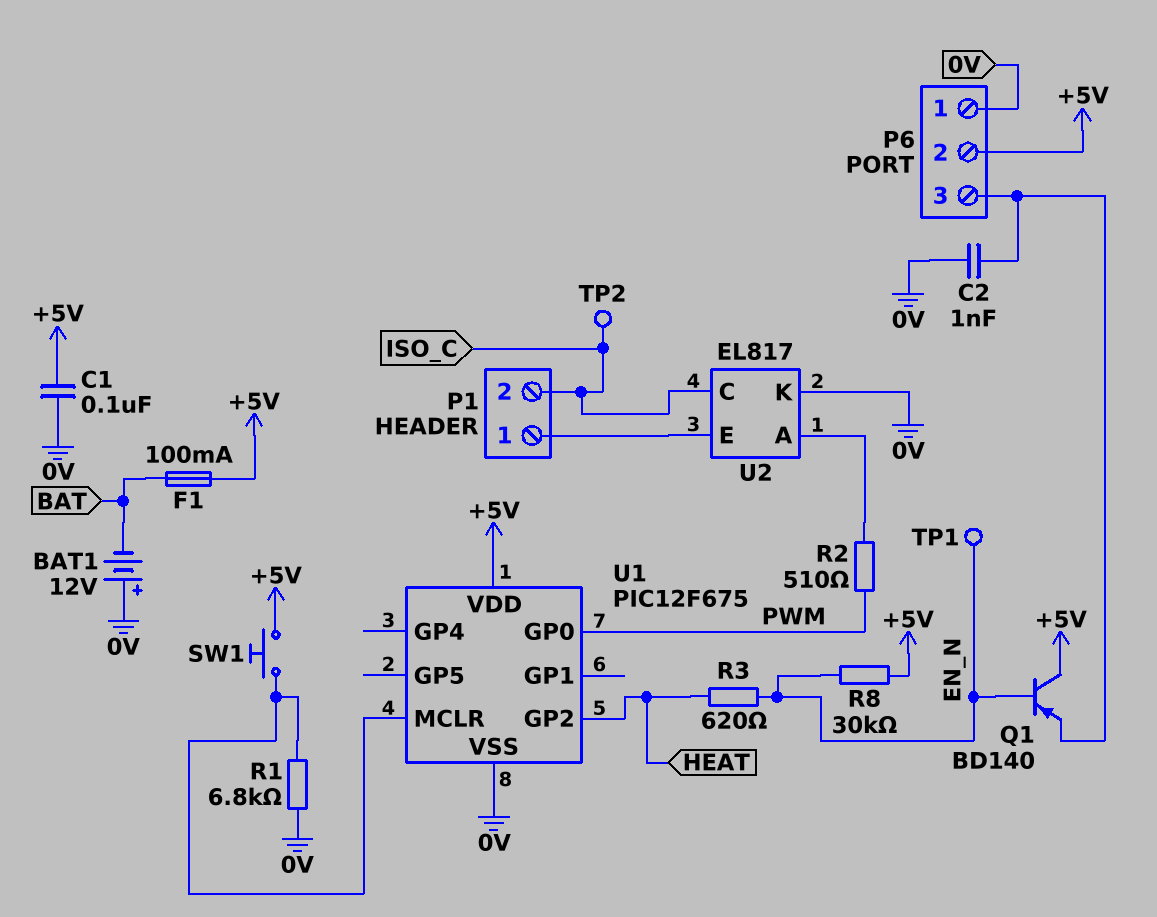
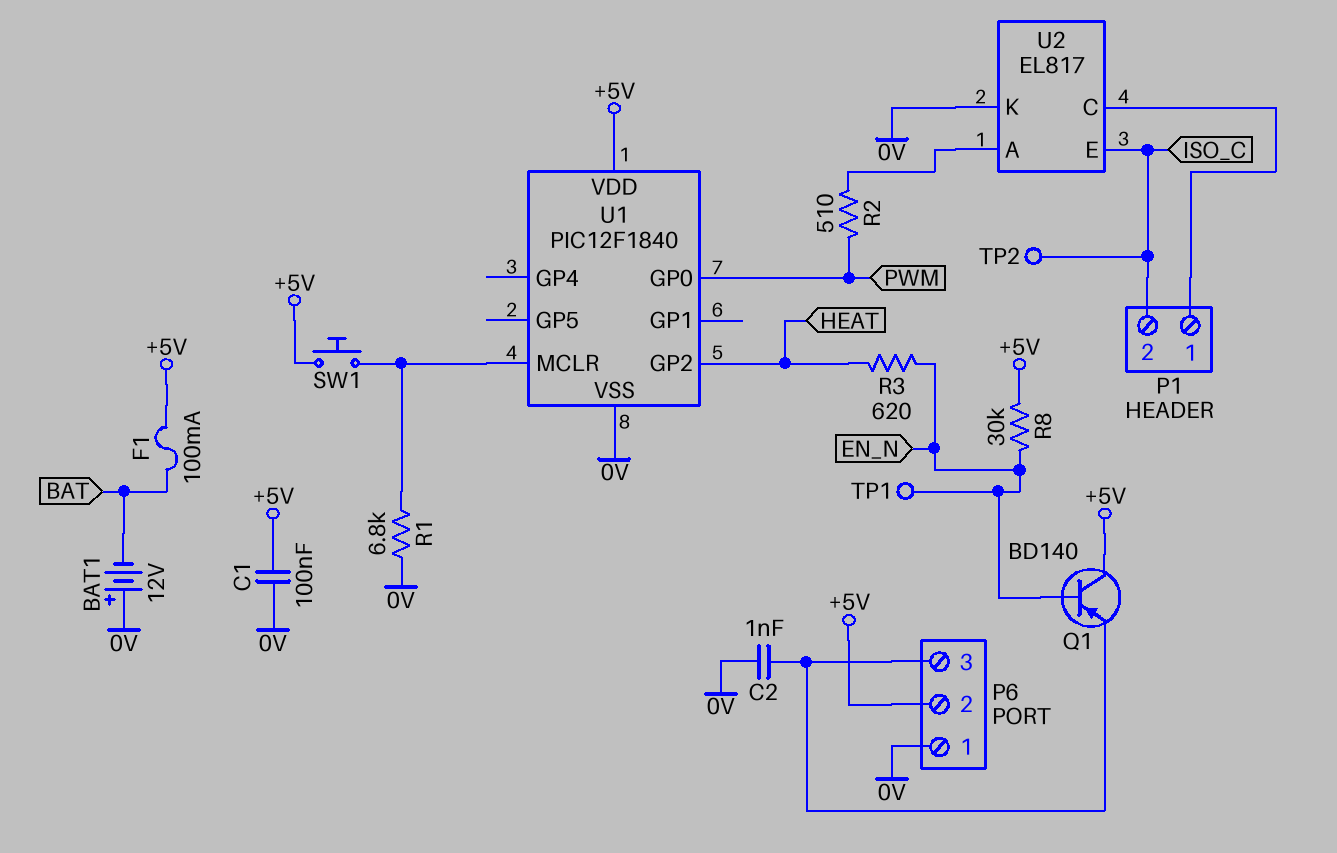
U1: PIC12F675 -> PIC12F1840
U2 pin C: ISO_C -> P1/1
U2 pin E: P1/1 -> ISO_C

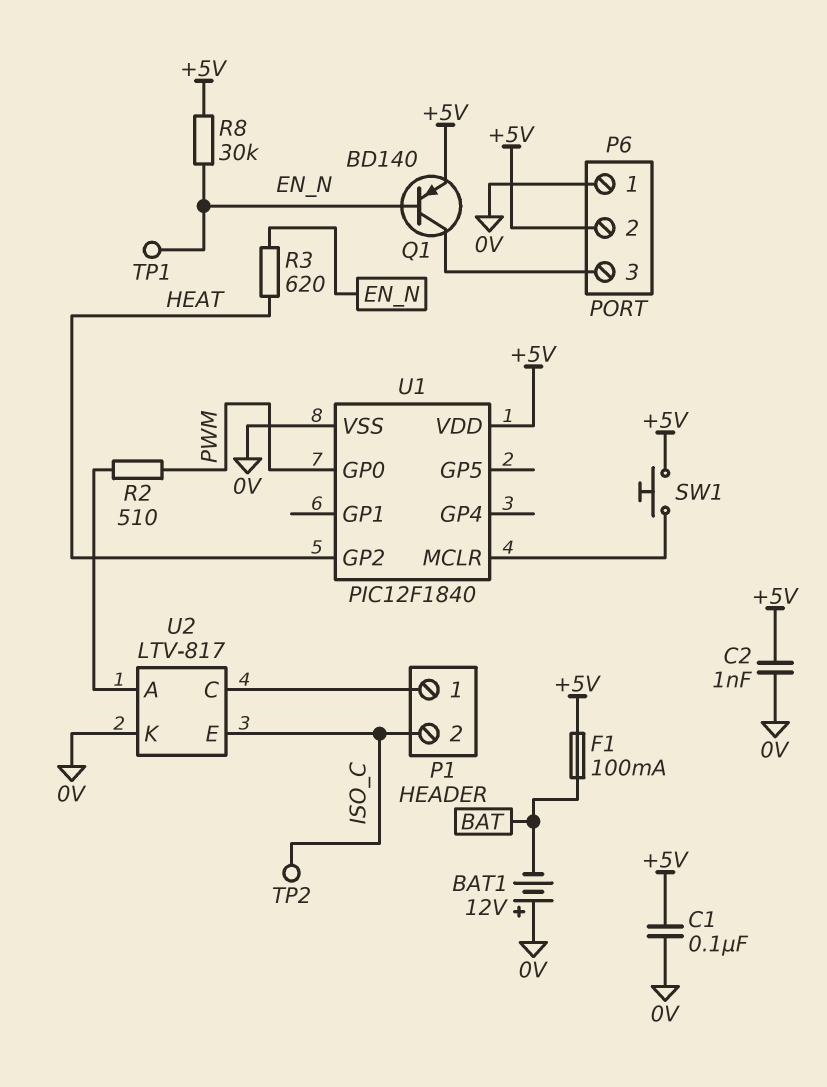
C2: 1nF (0V, P6/3) -> 1nF (+5V, 0V)
Q1: PNP BD140 (B EN_N, C +5V, E P6/3) -> PNP BD140 (B EN_N, C P6/3, E +5V)
R1: 6.8k (0V, U1/MCLR) -> none
U2: EL817 -> LTV-817

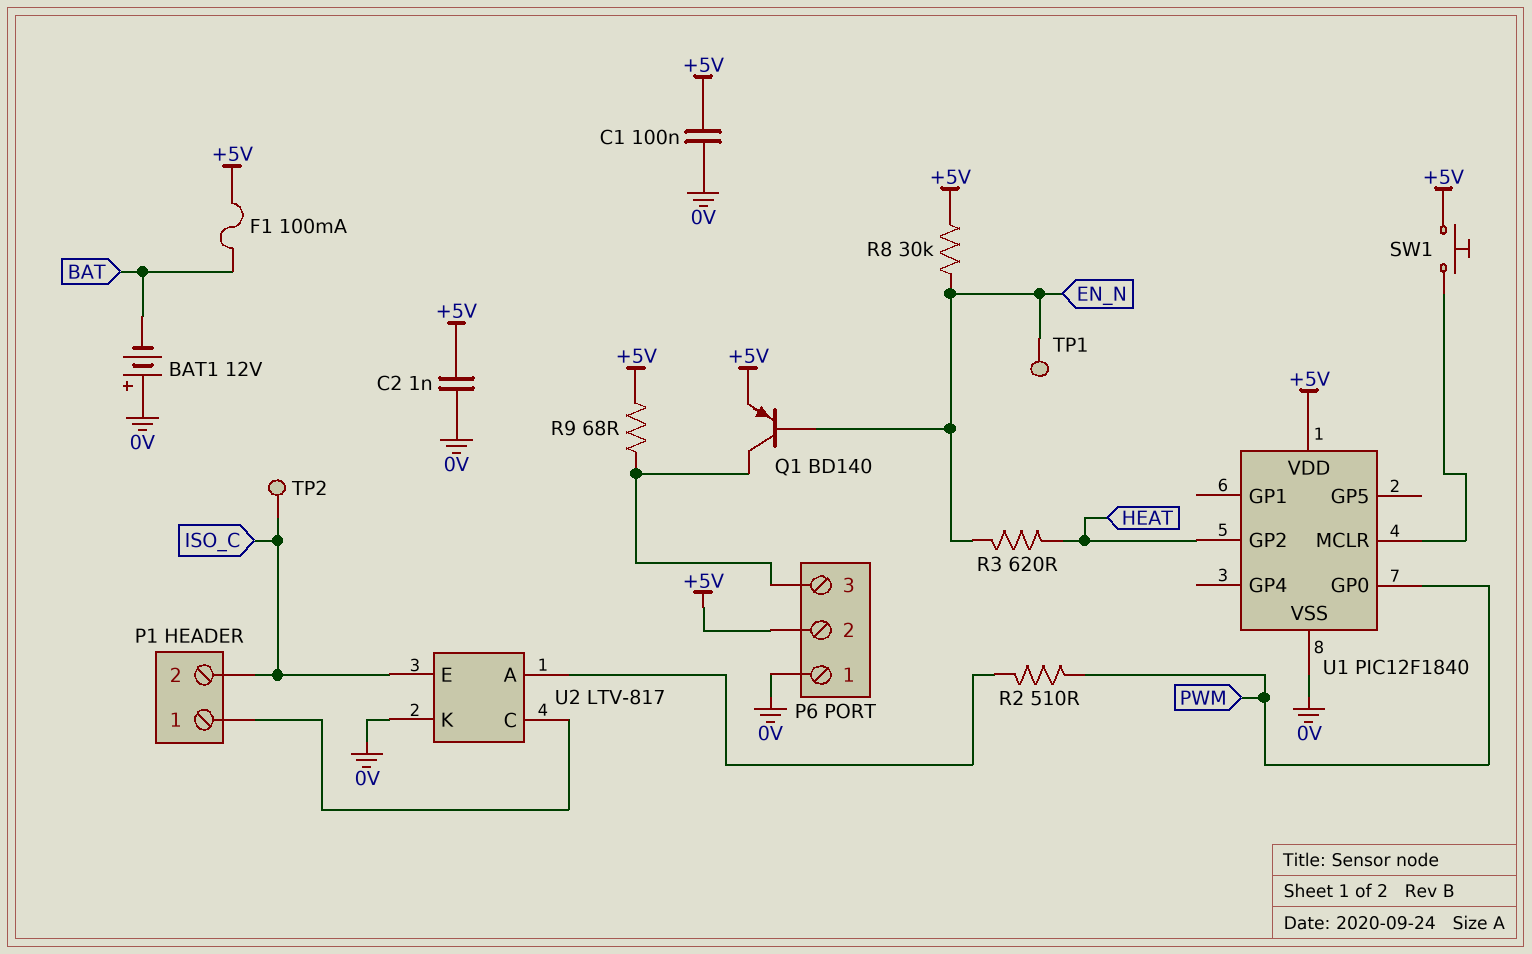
R9: none -> 68 (+5V, P6/3)

